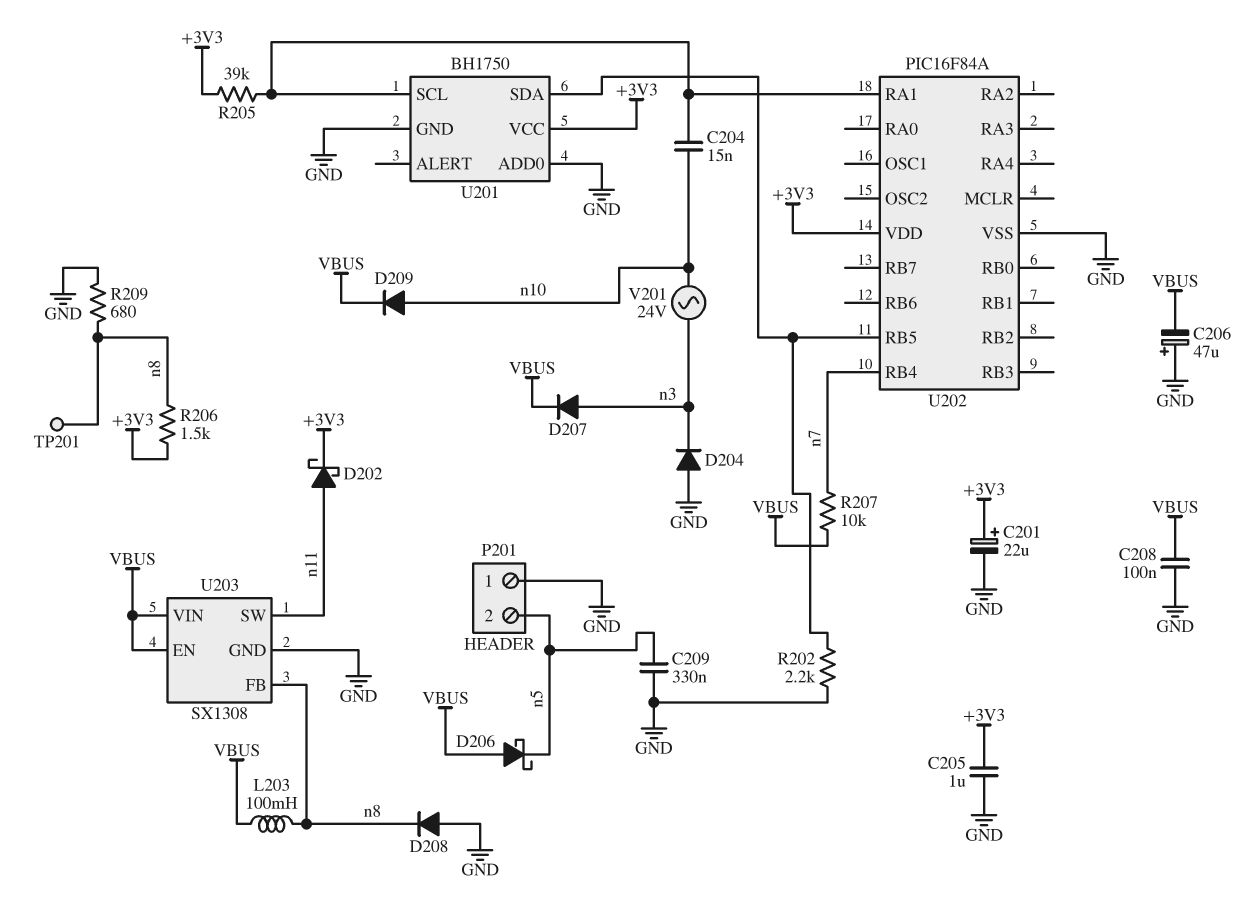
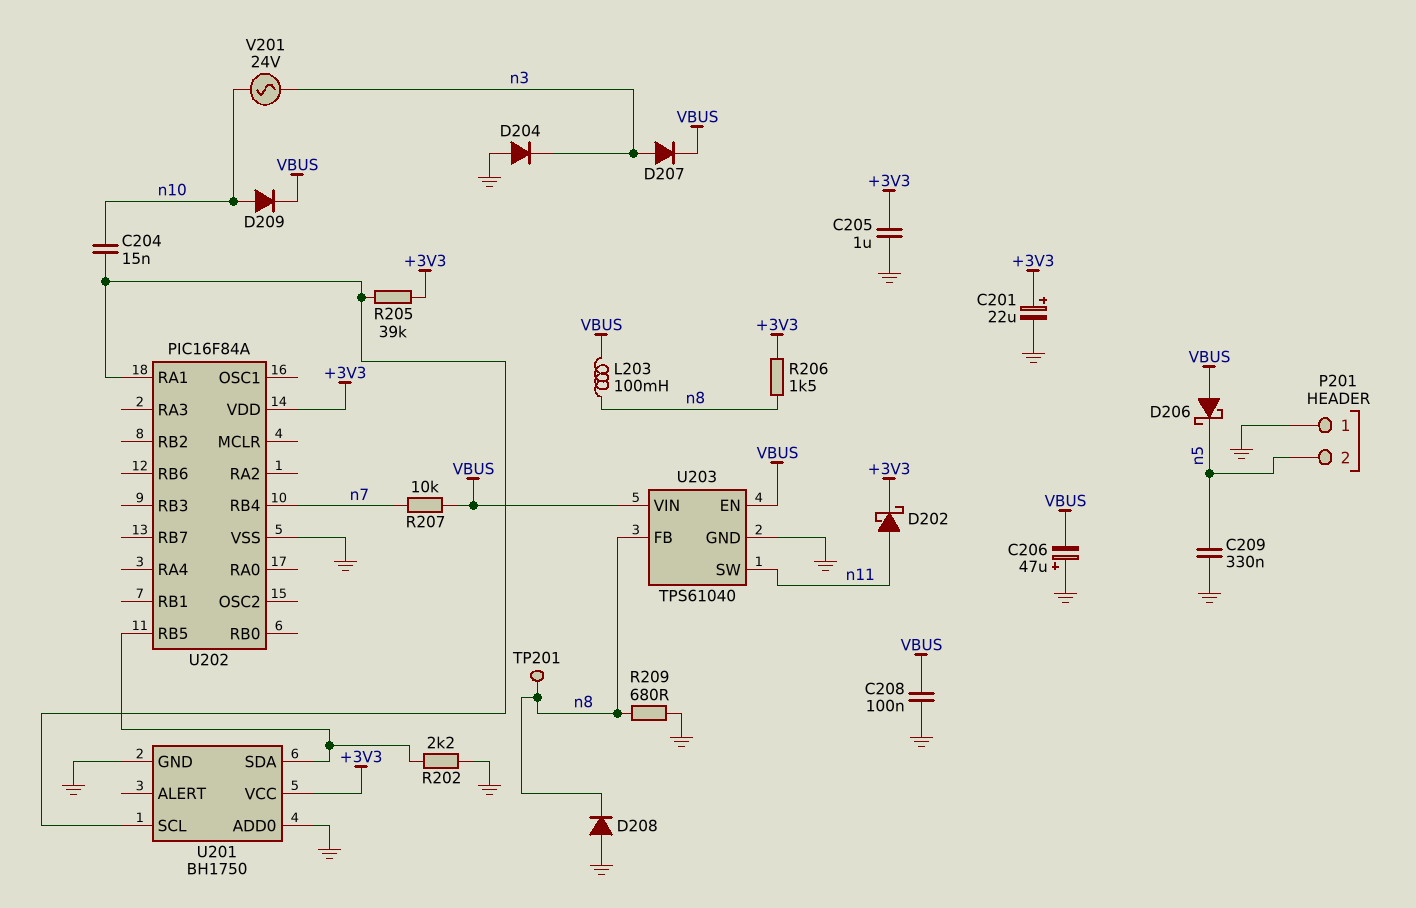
U203: SX1308 -> TPS61040

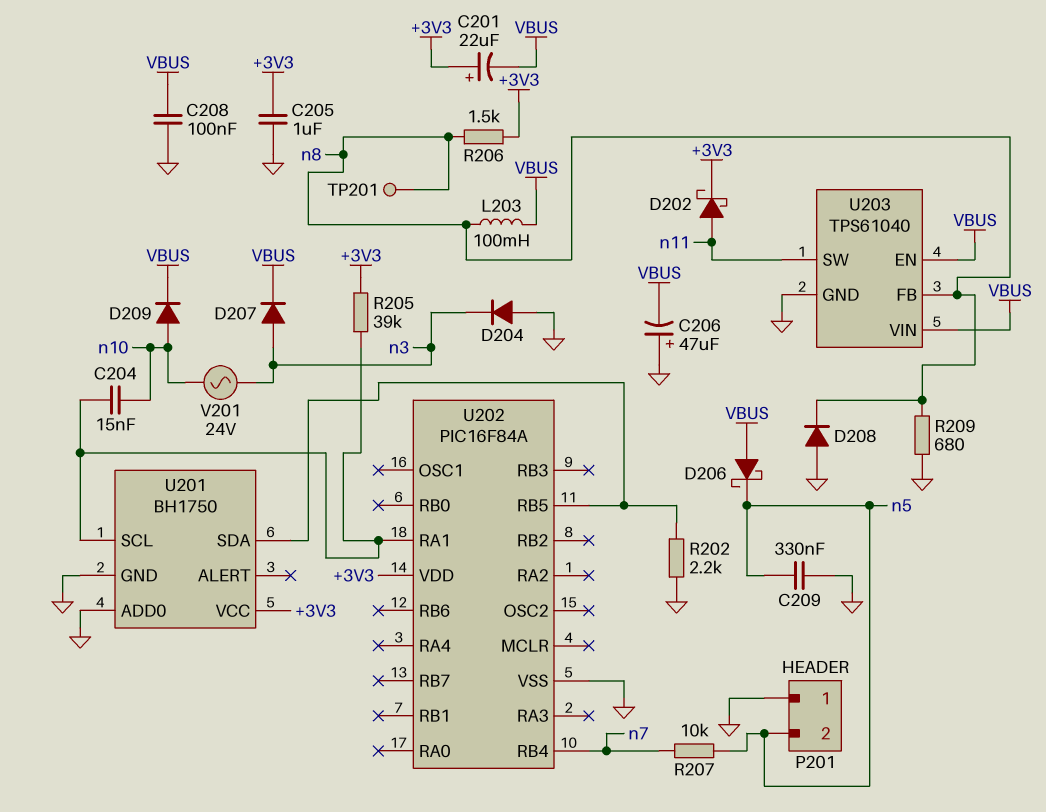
C201: 22uF (plus +3V3, minus GND) -> 22uF (plus +3V3, minus VBUS)
R207: 10k (VBUS, n7) -> 10k (n5, n7)

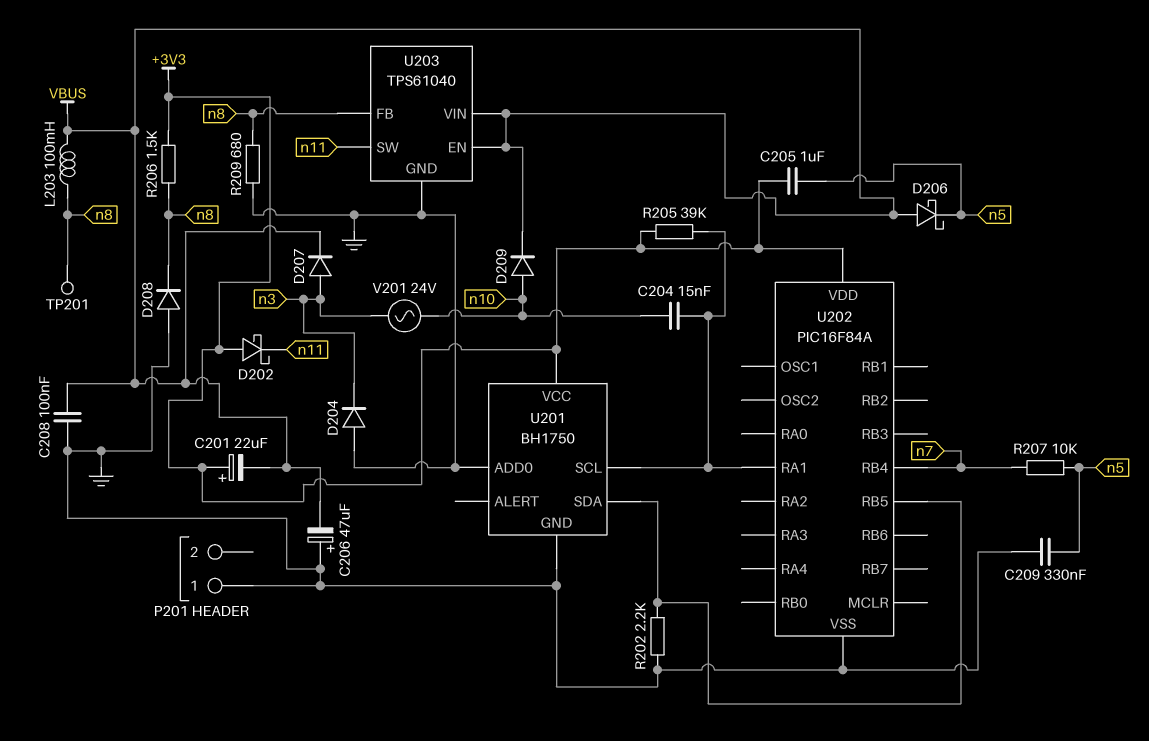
C205: 1uF (+3V3, GND) -> 1uF (+3V3, n5)
D202: schottky (A n11, K +3V3) -> schottky (A +3V3, K n11)
P201 pin 2: n5 -> none

